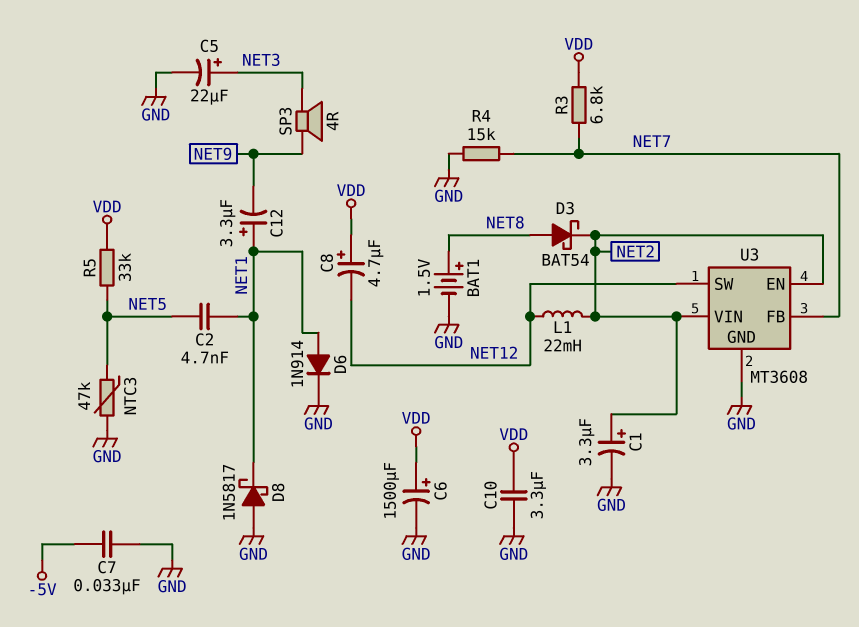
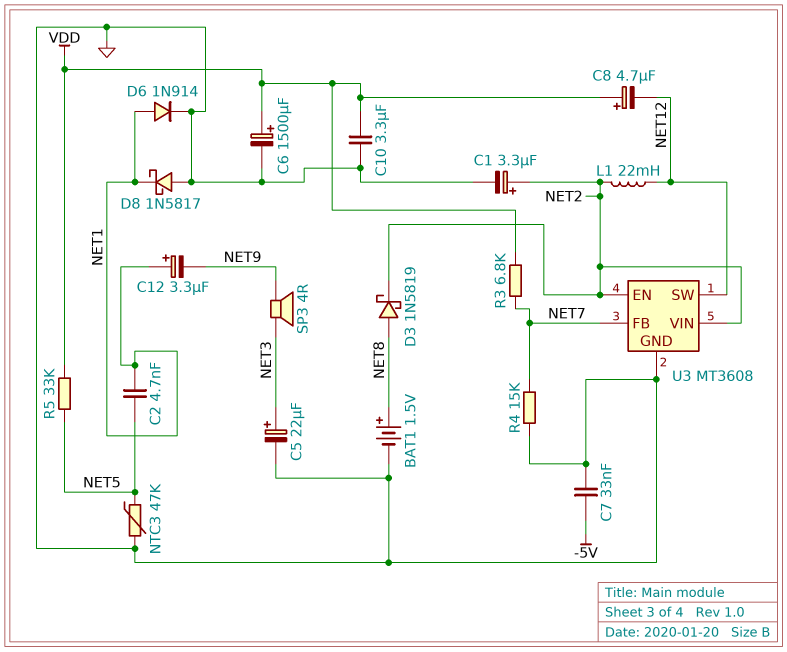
D3: schottky BAT54 (A NET8, K NET2) -> schottky 1N5819 (A NET8, K NET2)

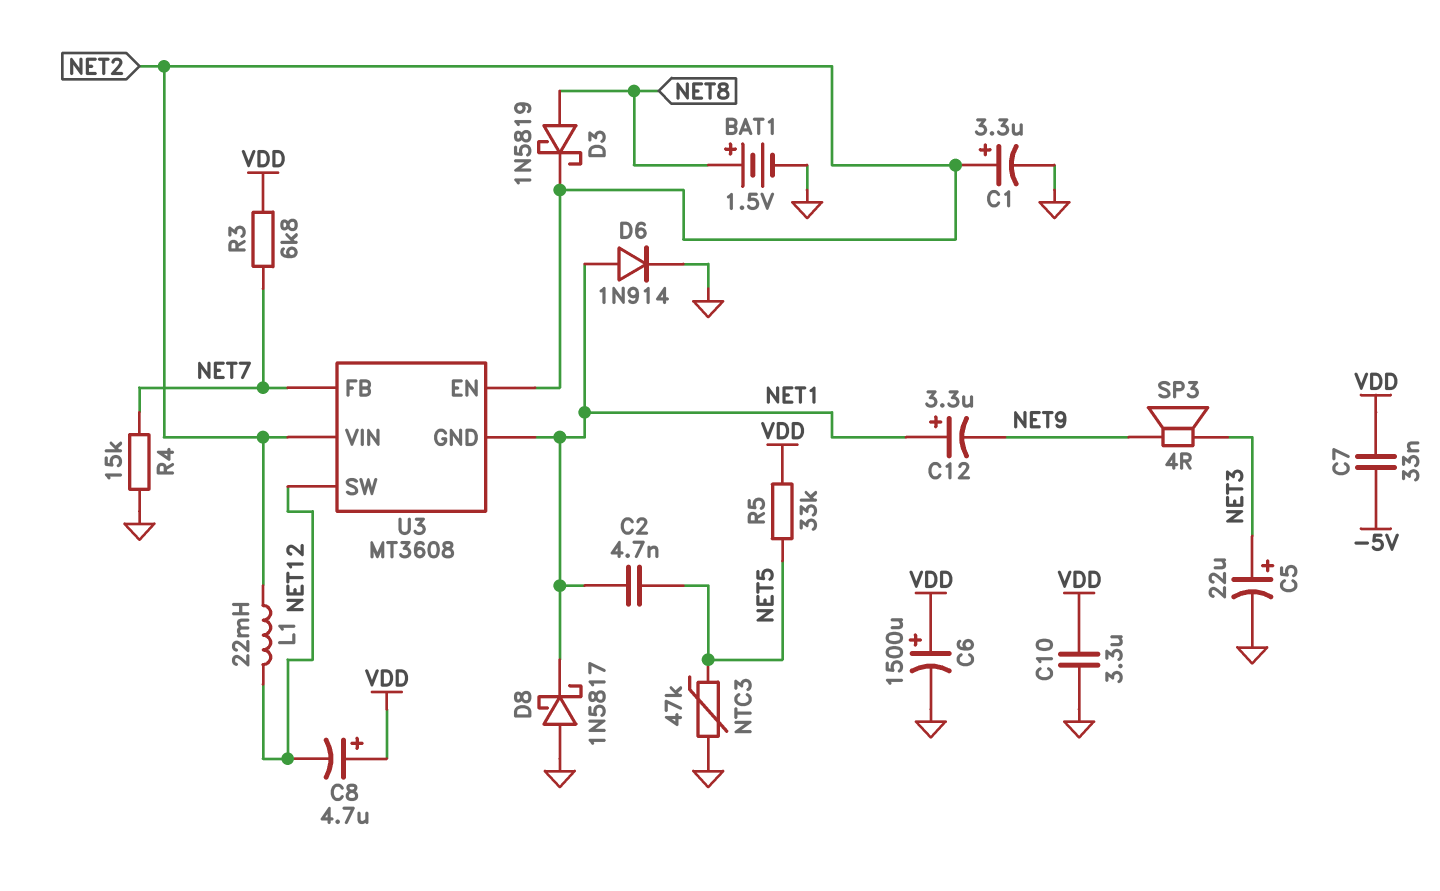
C7: 33nF (-5V, GND) -> 33nF (-5V, VDD)
U3 pin GND: GND -> NET1

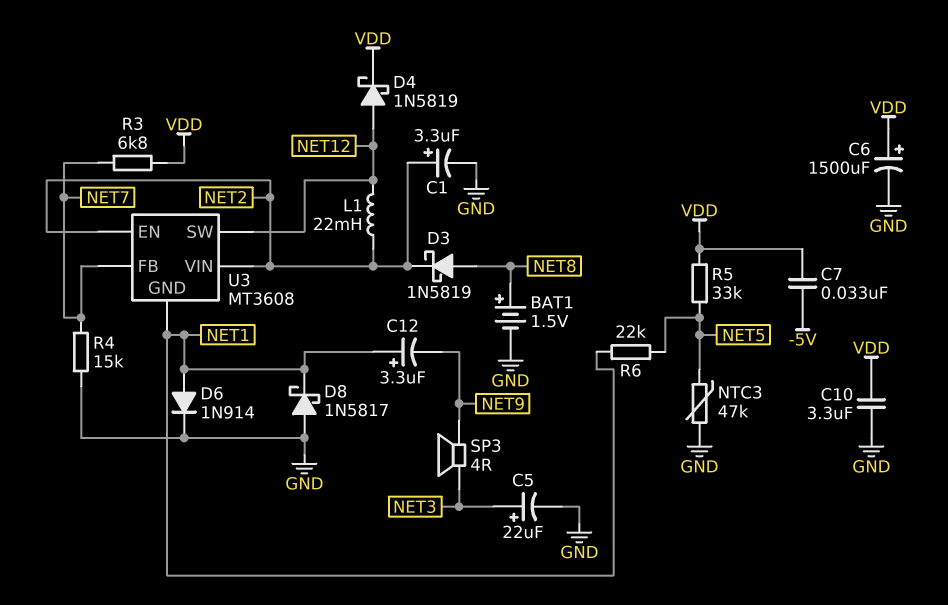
C2: 4.7nF (NET1, NET5) -> none
C8: 4.7uF (plus VDD, minus NET12) -> none
D4: none -> schottky 1N5819 (A NET12, K VDD)
R6: none -> 22k (NET1, NET5)

